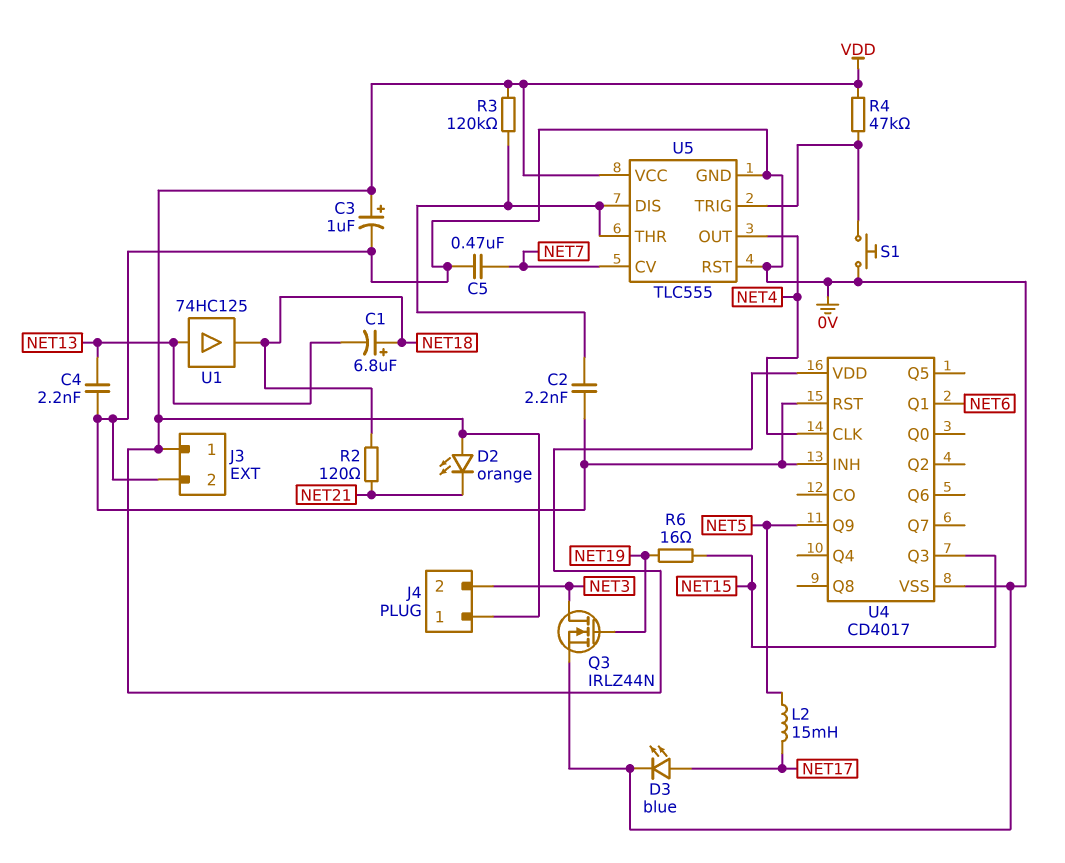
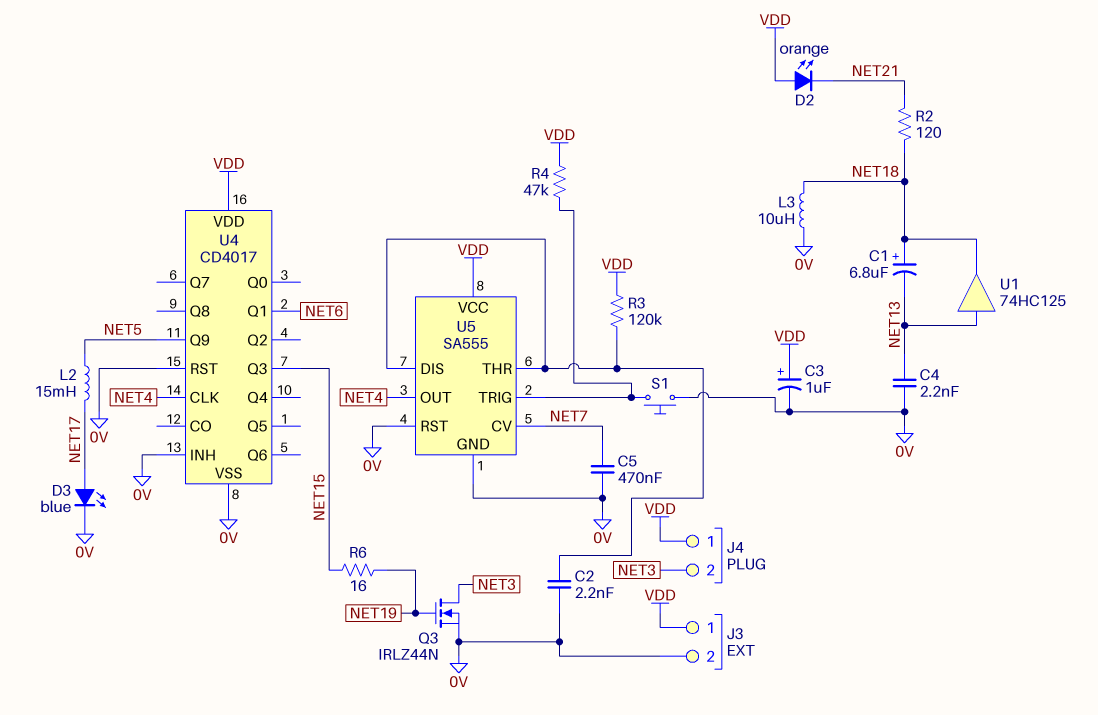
L3: none -> 10uH (0V, NET18)
U5: TLC555 -> SA555

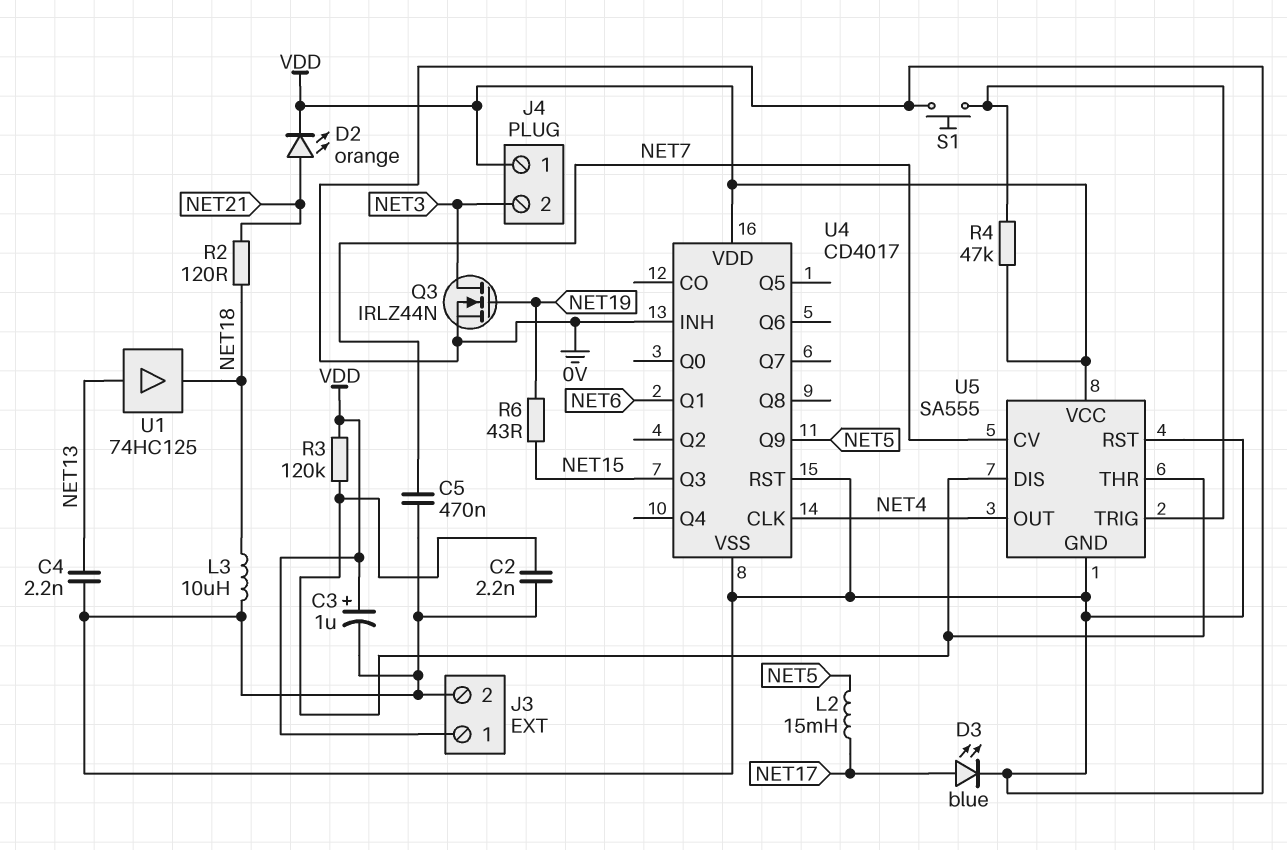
C1: 6.8uF (plus NET18, minus NET13) -> none
D2: LED orange (A VDD, K NET21) -> LED orange (A NET21, K VDD)
R6: 16 (NET15, NET19) -> 43 (NET15, NET19)

